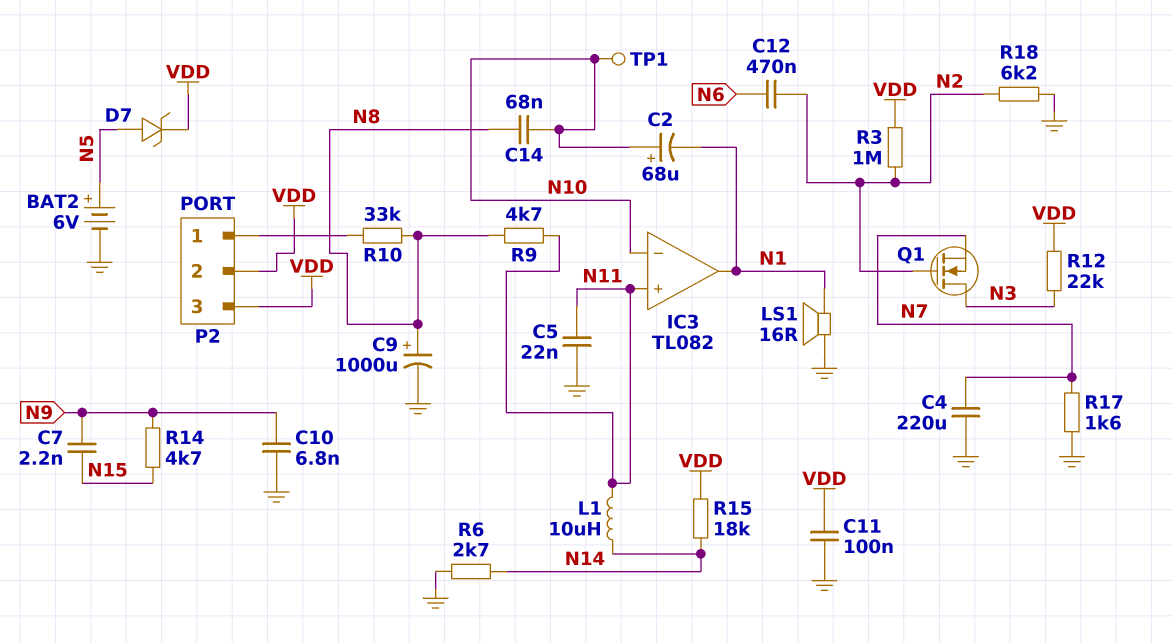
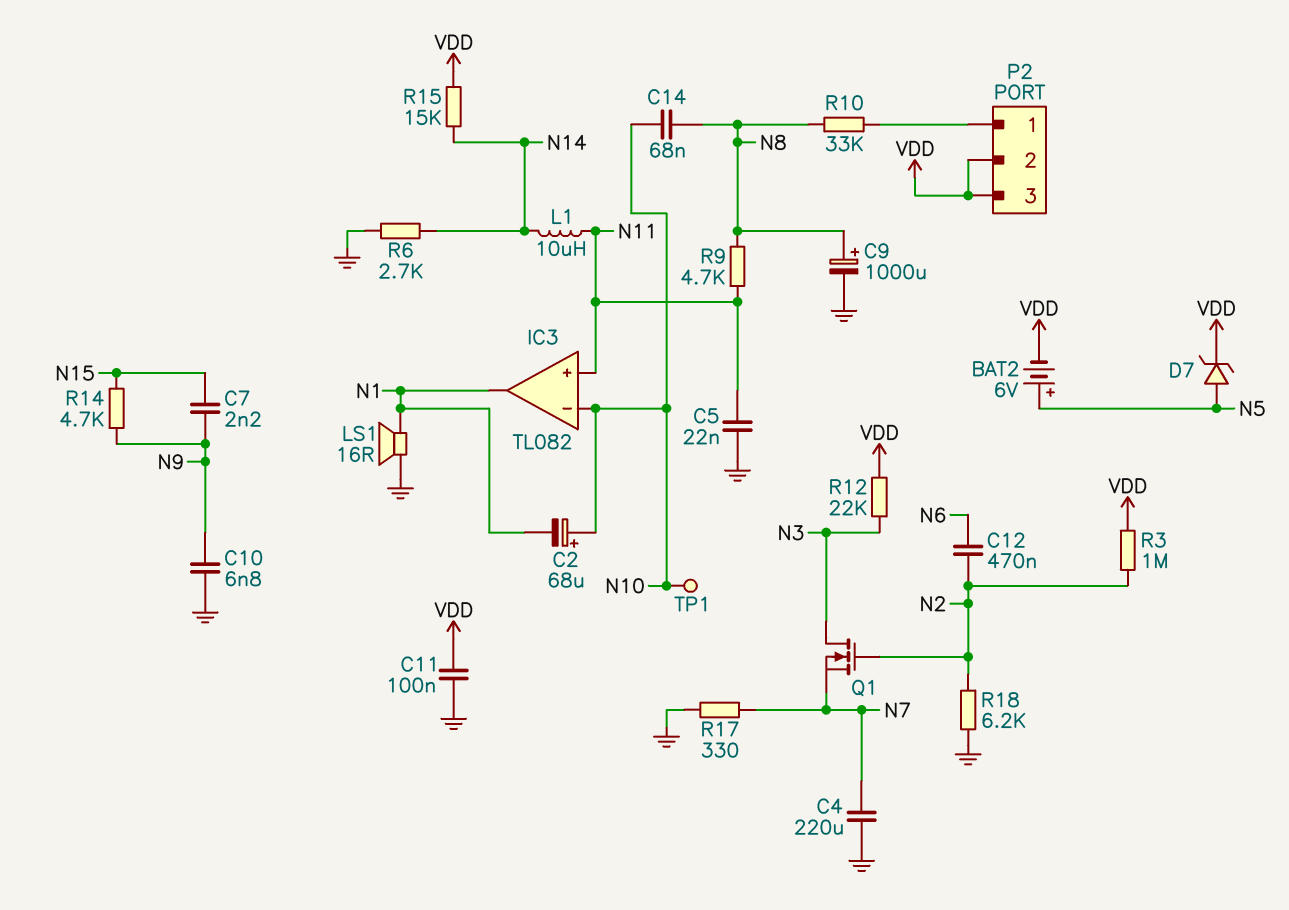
BAT2: 6V (plus N5, minus GND) -> 6V (plus N5, minus VDD)
R15: 18k (N14, VDD) -> 15k (N14, VDD)
R17: 1.6k (GND, N7) -> 330 (GND, N7)

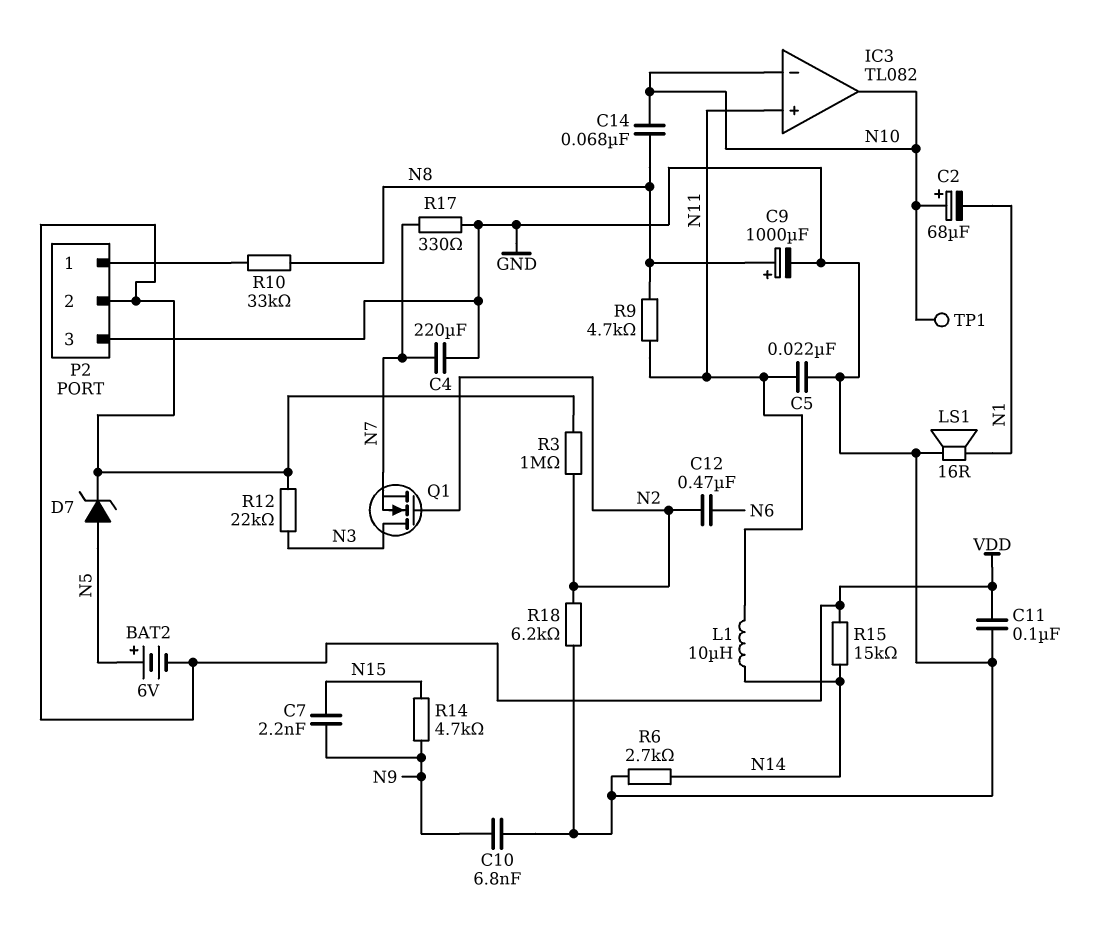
IC3 pin out: N1 -> N10
P2 pin 3: VDD -> GND

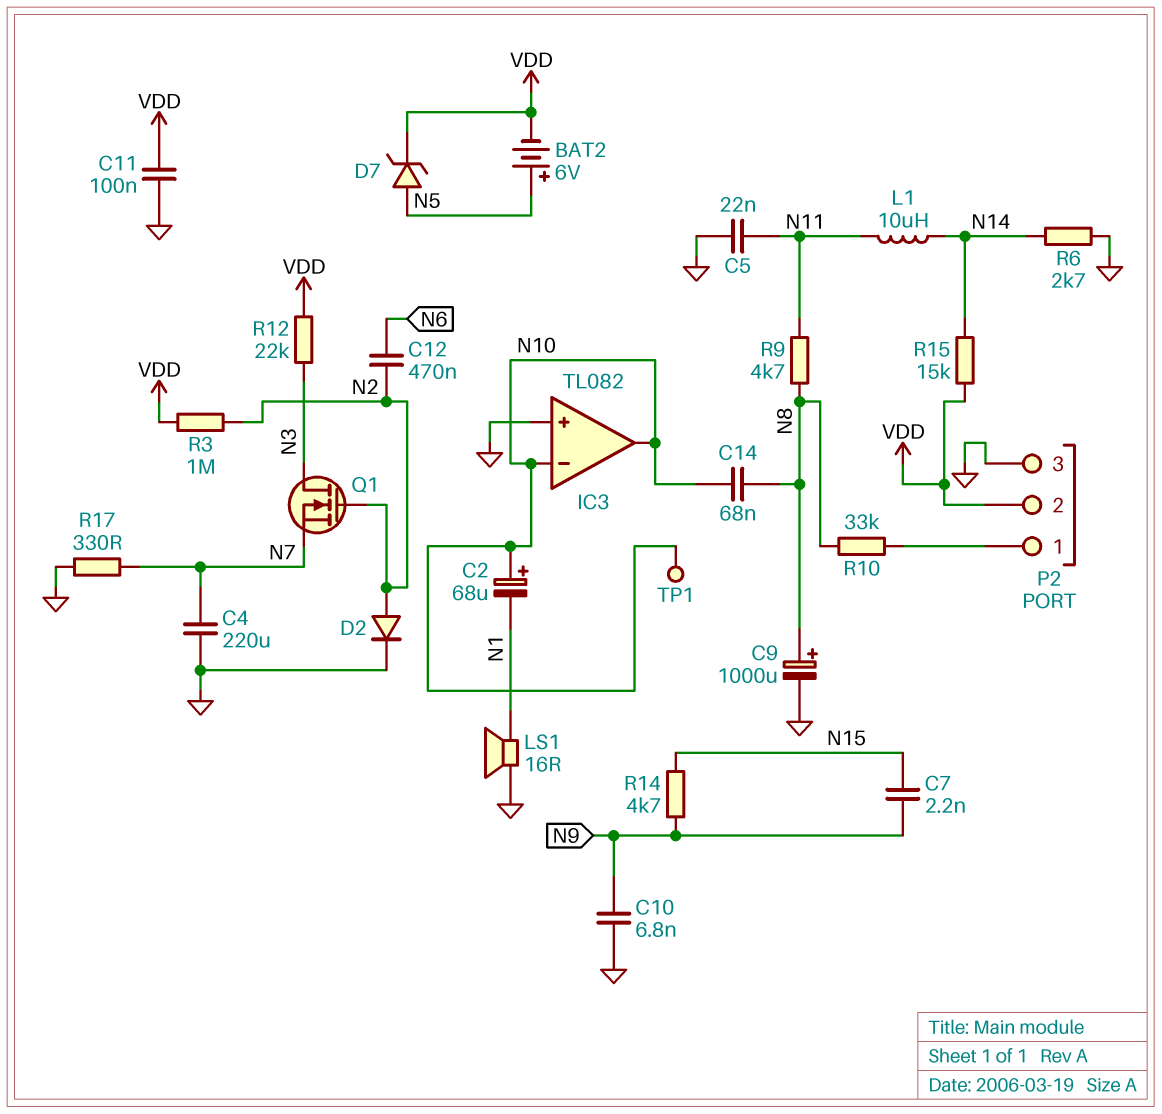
D2: none -> diode (A N2, K GND)
IC3 pin in+: N11 -> GND
R18: 6.2k (GND, N2) -> none

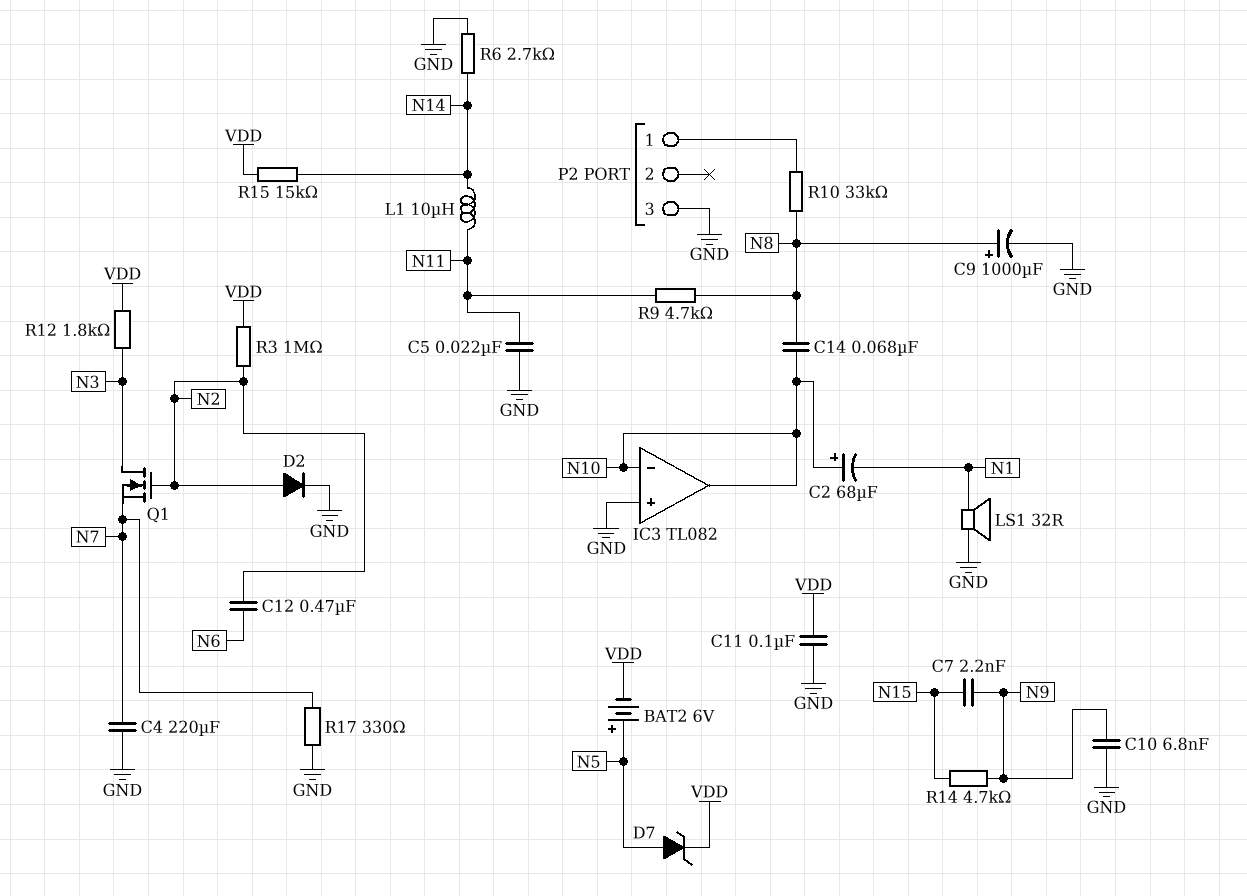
LS1: speaker 16R (GND, N1) -> speaker 32R (GND, N1)
P2 pin 2: VDD -> none
R12: 22k (N3, VDD) -> 1.8k (N3, VDD)
TP1: test point (N10) -> none

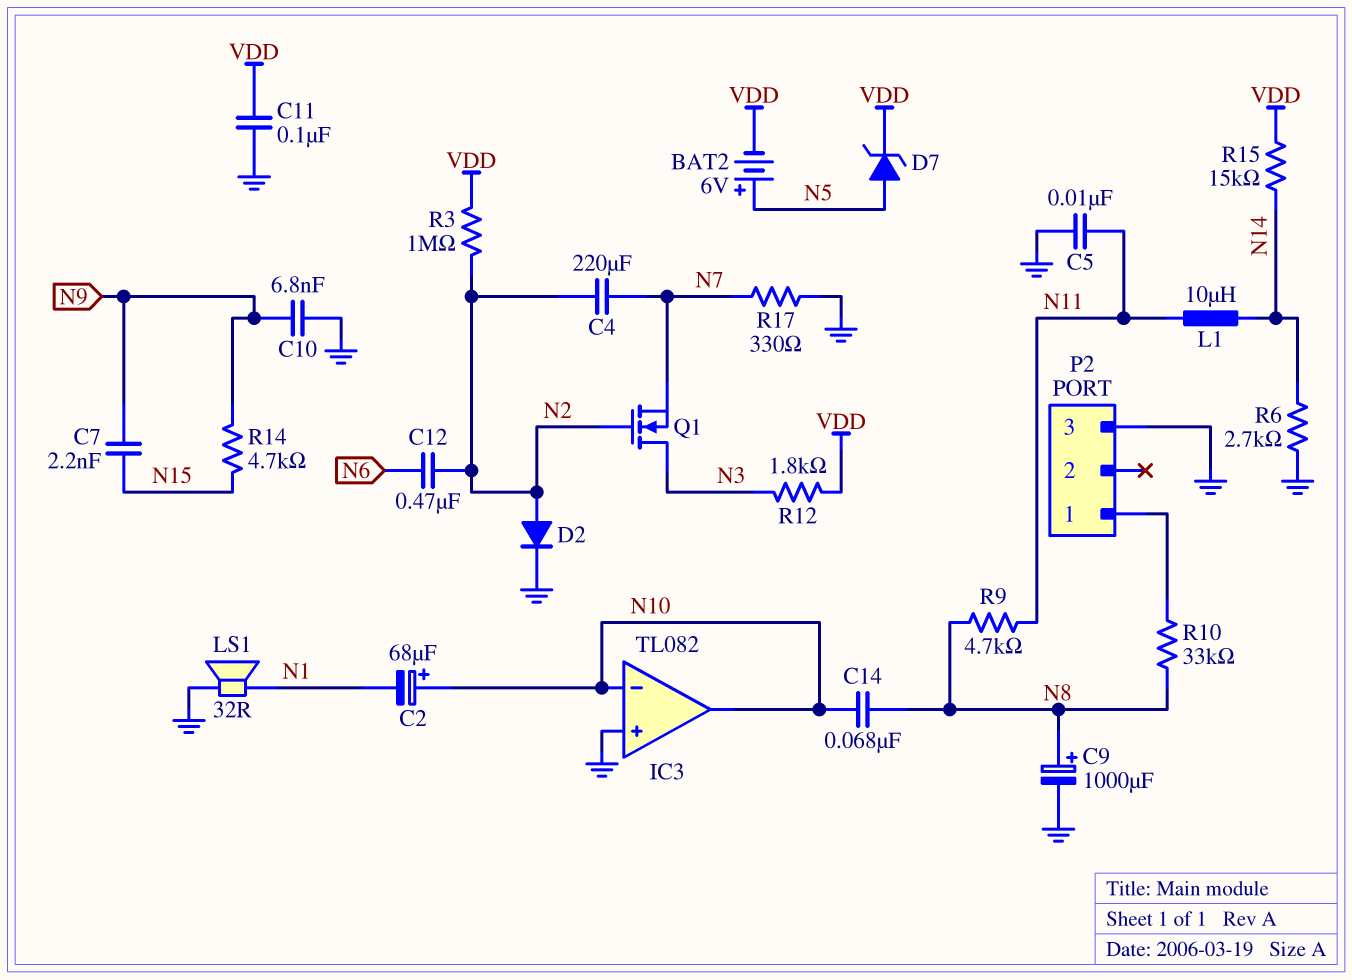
C4: 220uF (GND, N7) -> 220uF (N2, N7)
C5: 22nF (GND, N11) -> 10nF (GND, N11)

